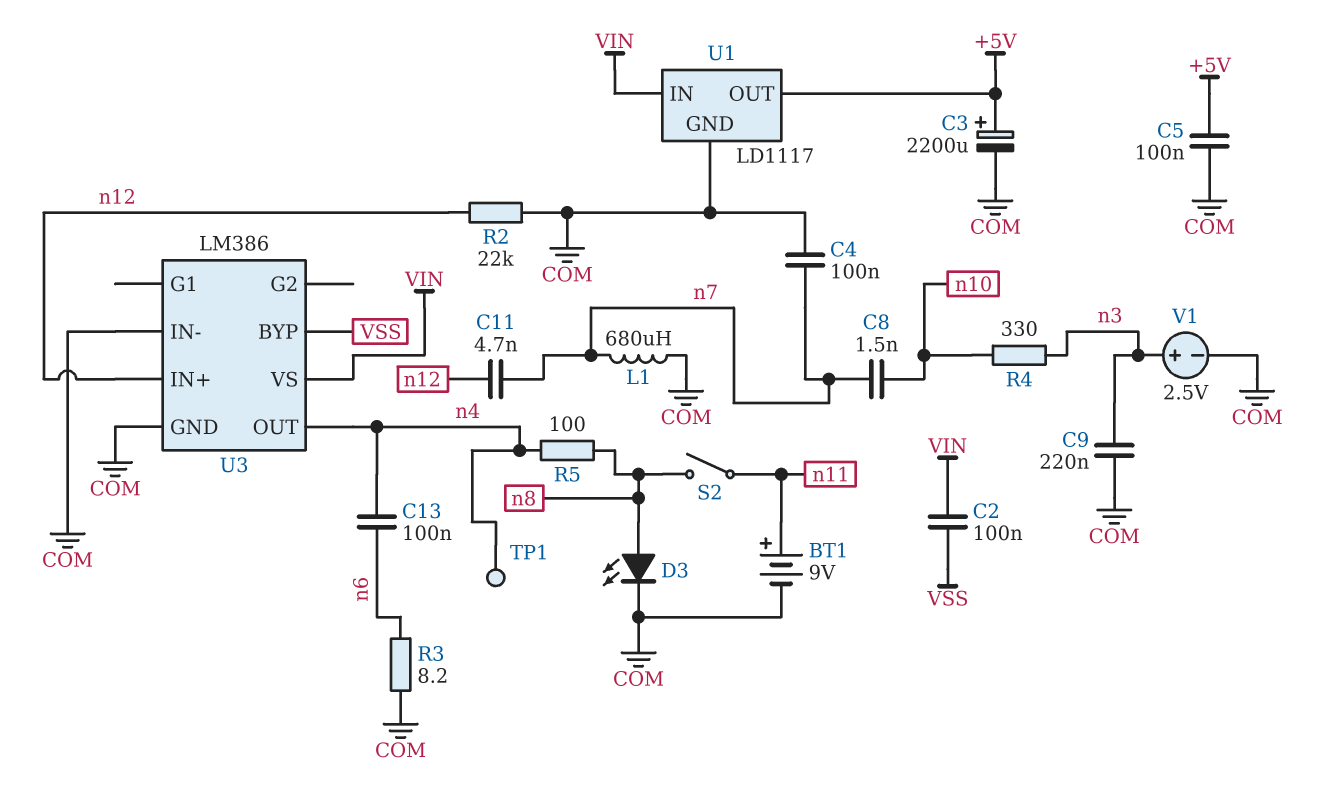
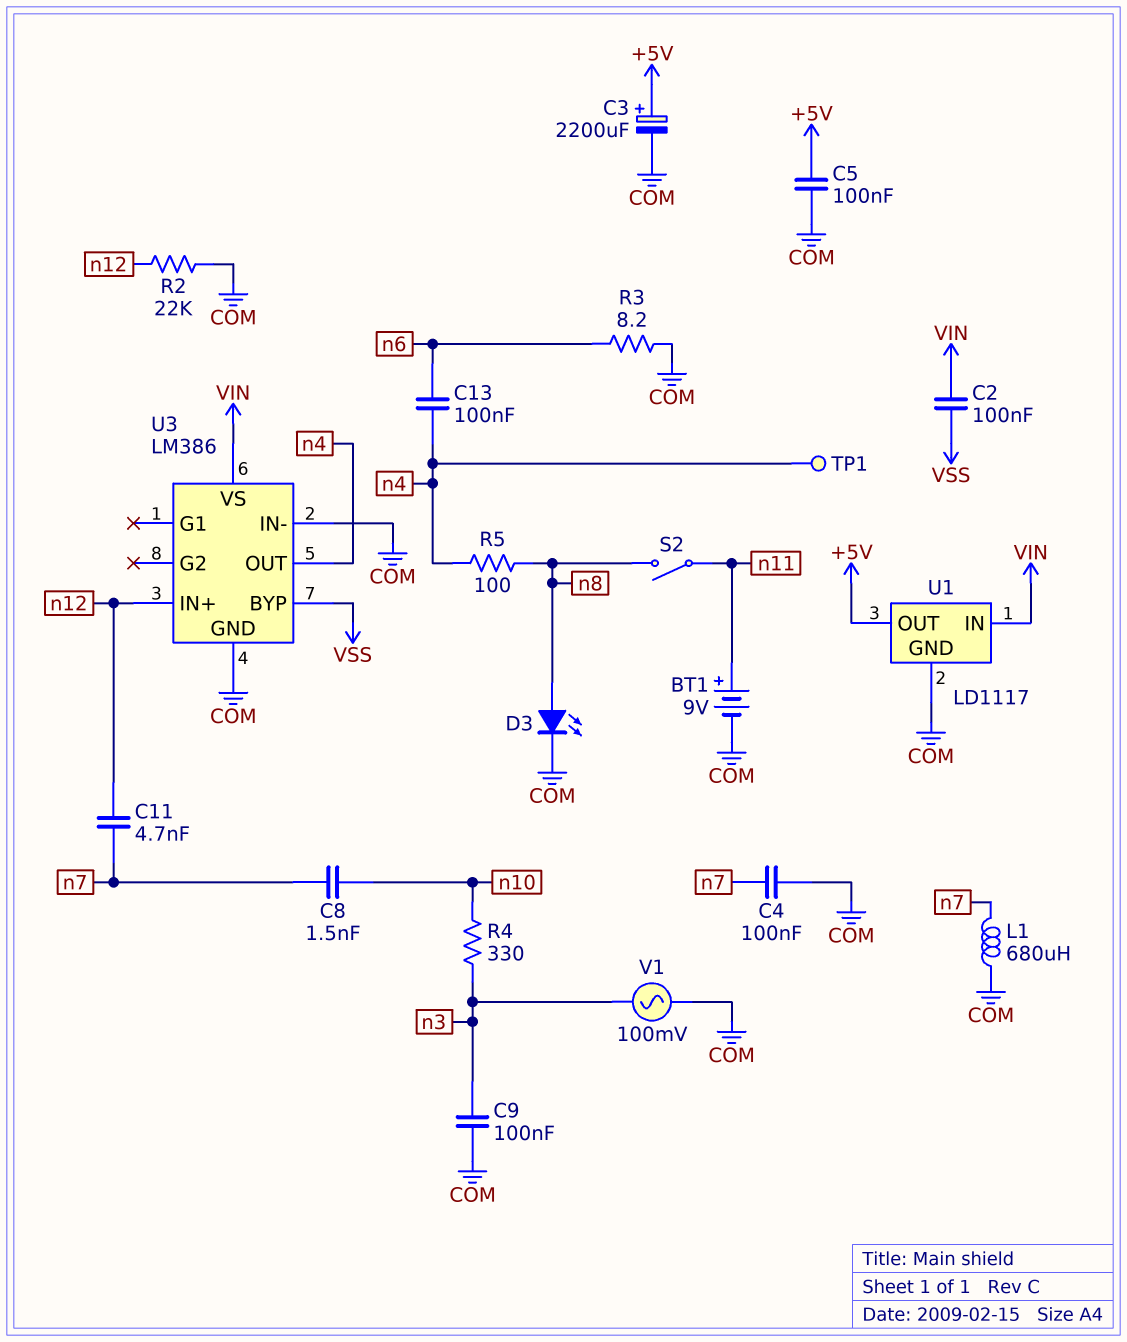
C9: 220nF (COM, n3) -> 100nF (COM, n3)
V1: 2.5V (plus n3, minus COM) -> AC 100mV (COM, n3)

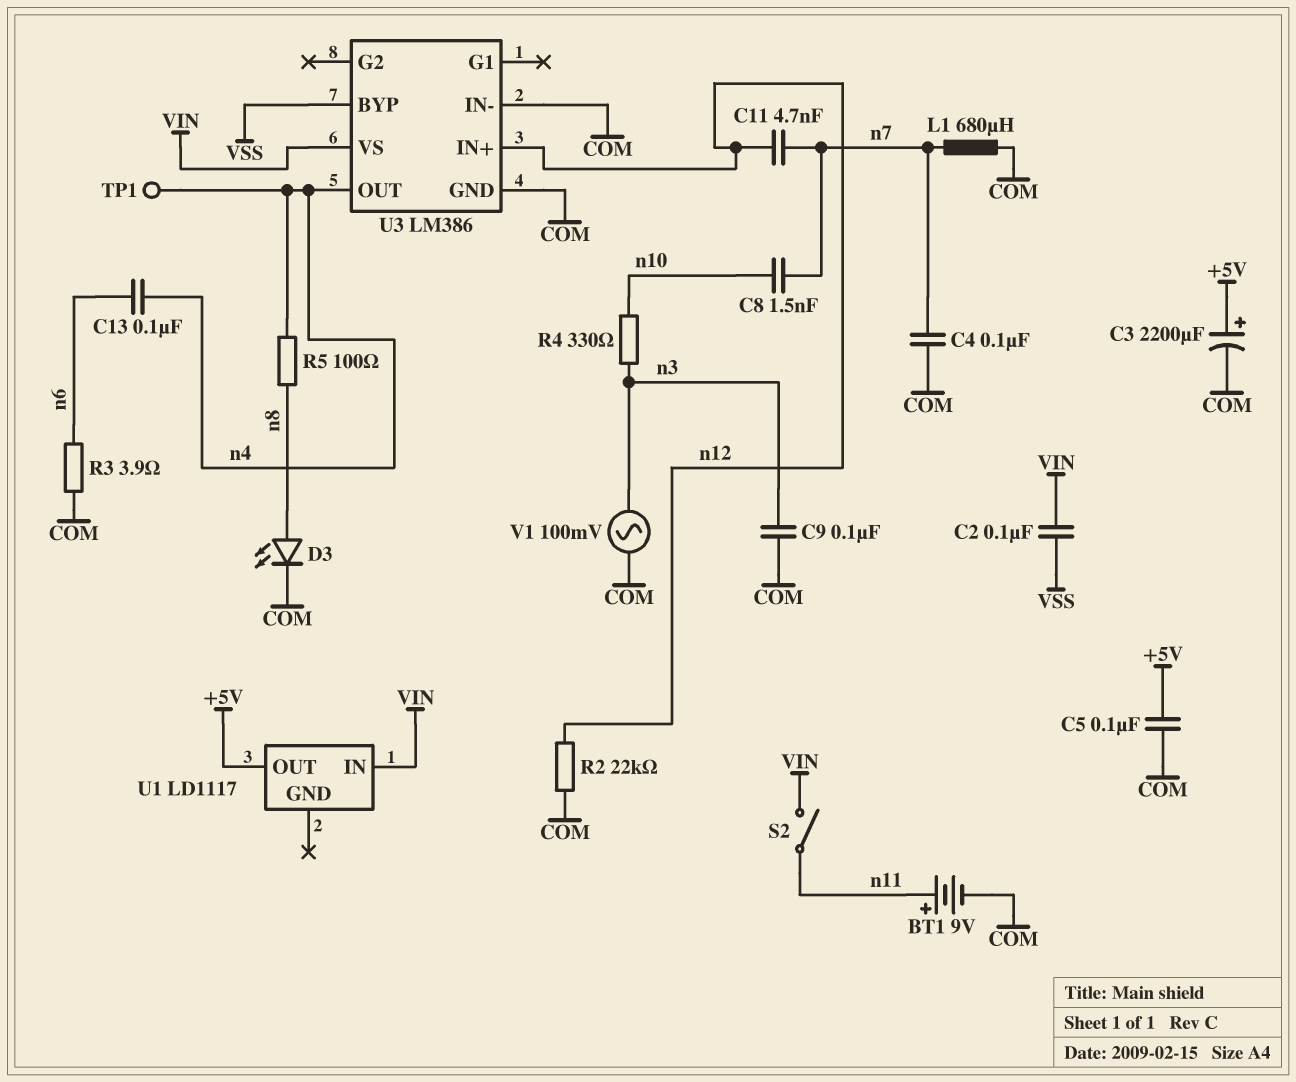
R3: 8.2 (COM, n6) -> 3.9 (COM, n6)
S2: switch (n8, n11) -> switch (VIN, n11)
U1 pin GND: COM -> none

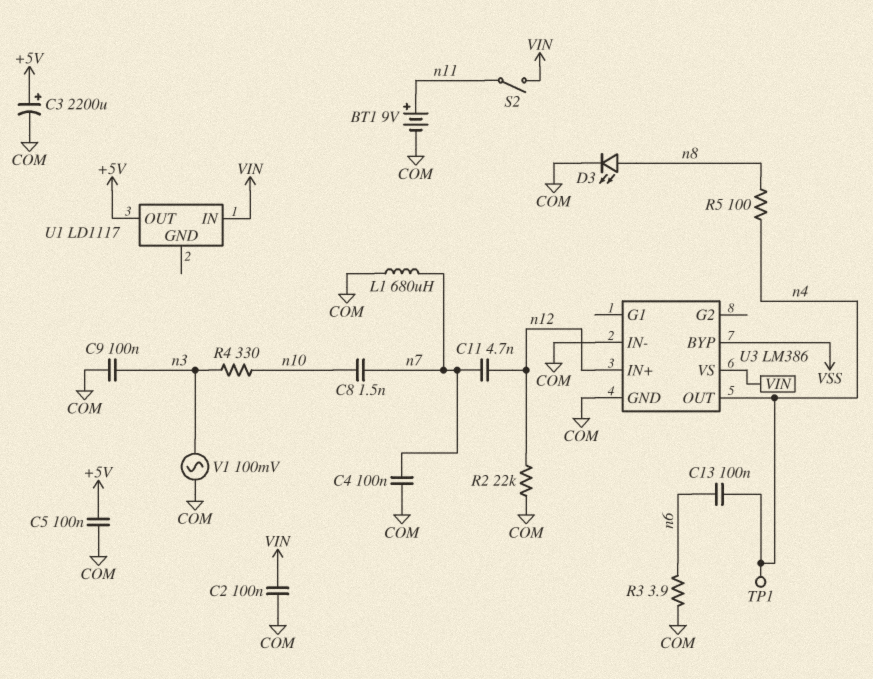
C2: 100nF (VIN, VSS) -> 100nF (COM, VIN)

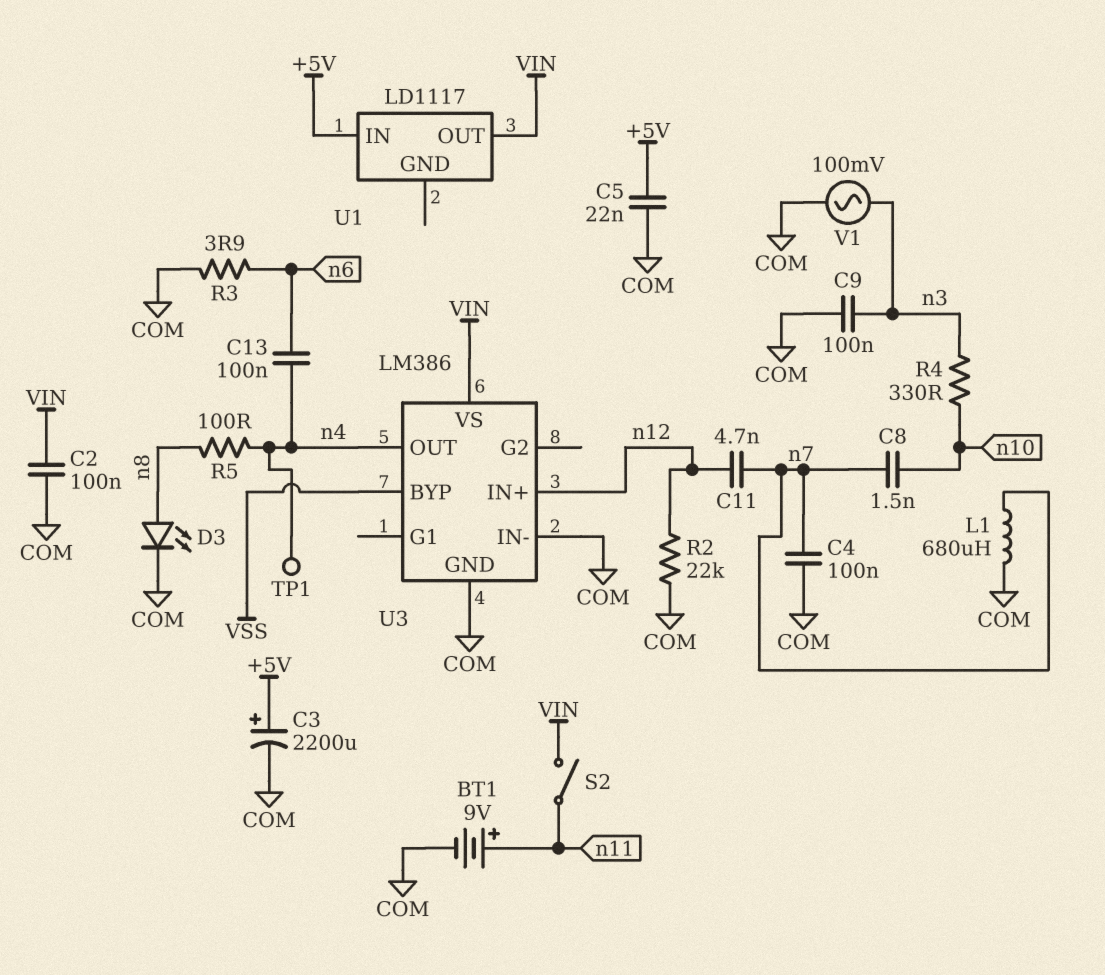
C5: 100nF (+5V, COM) -> 22nF (+5V, COM)
U1 pin IN: VIN -> +5V
U1 pin OUT: +5V -> VIN

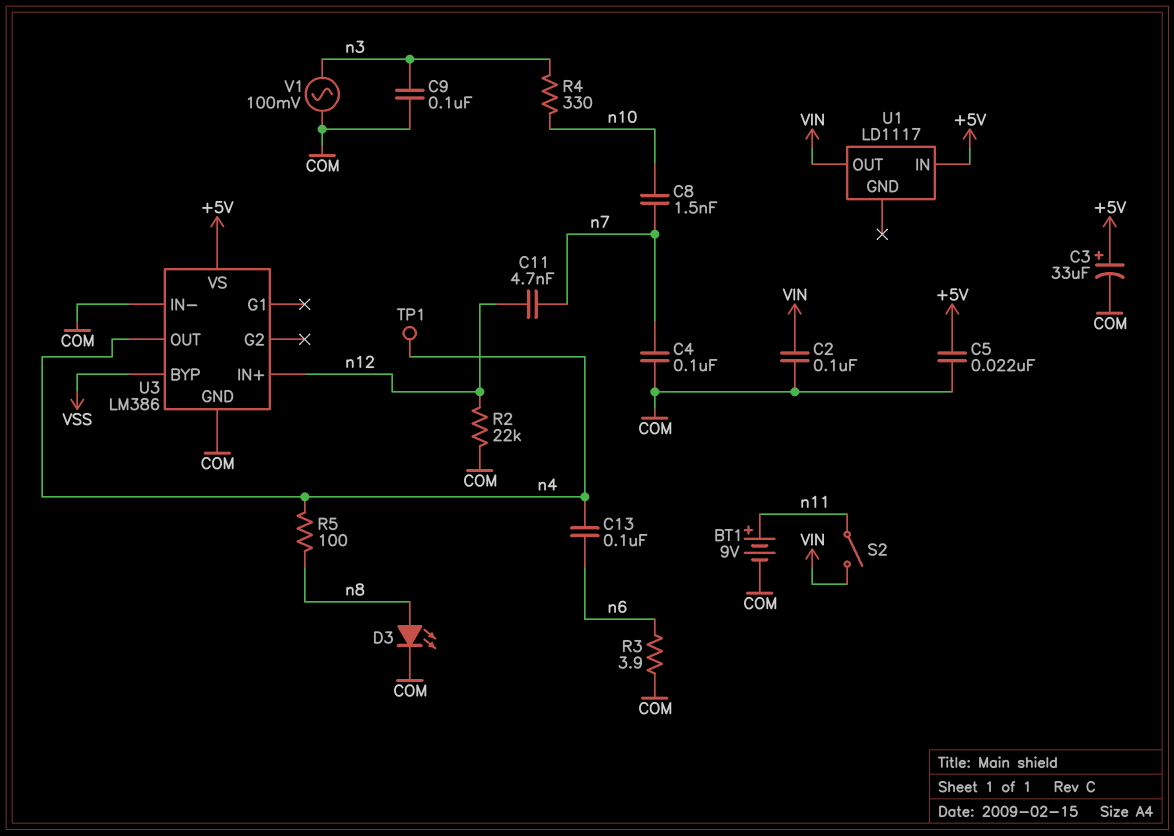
C3: 2200uF (plus +5V, minus COM) -> 33uF (plus +5V, minus COM)
L1: 680uH (COM, n7) -> none
U3 pin VS: VIN -> +5V

